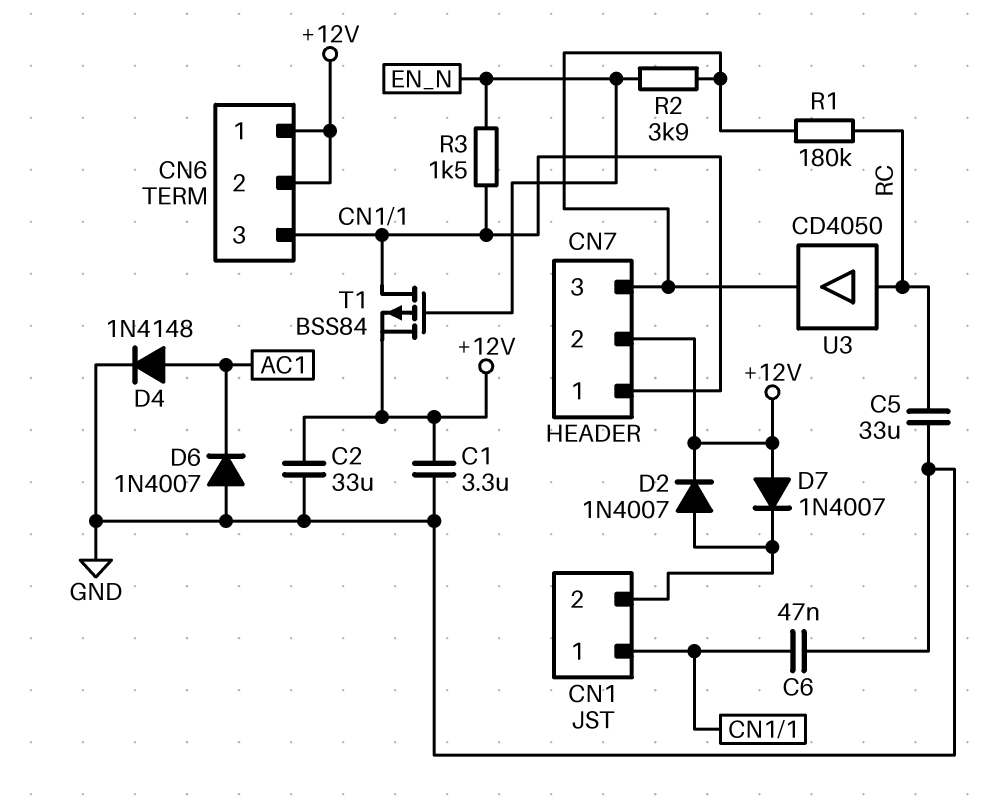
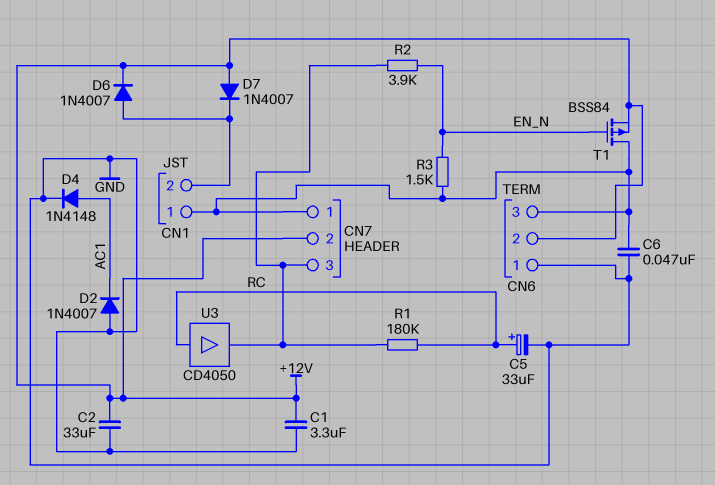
C5: 33uF (GND, RC) -> 33uF (plus RC, minus GND)
CN6 pin 1: +12V -> GND
D2: diode 1N4007 (A CN1/2, K +12V) -> diode 1N4007 (A GND, K AC1)
D6: diode 1N4007 (A GND, K AC1) -> diode 1N4007 (A CN1/2, K +12V)

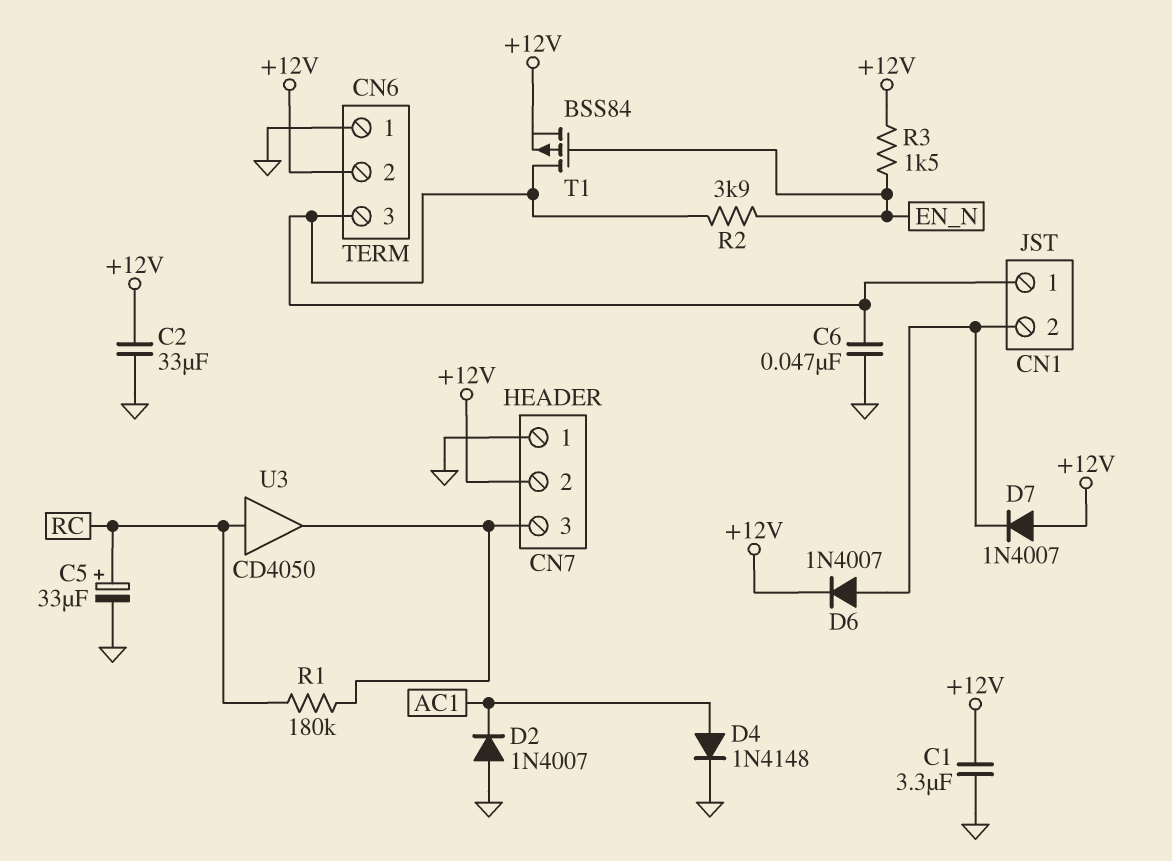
CN7 pin 1: CN1/1 -> GND
R2: 3.9k (CN7/3, EN_N) -> 3.9k (CN1/1, EN_N)
R3: 1.5k (CN1/1, EN_N) -> 1.5k (+12V, EN_N)

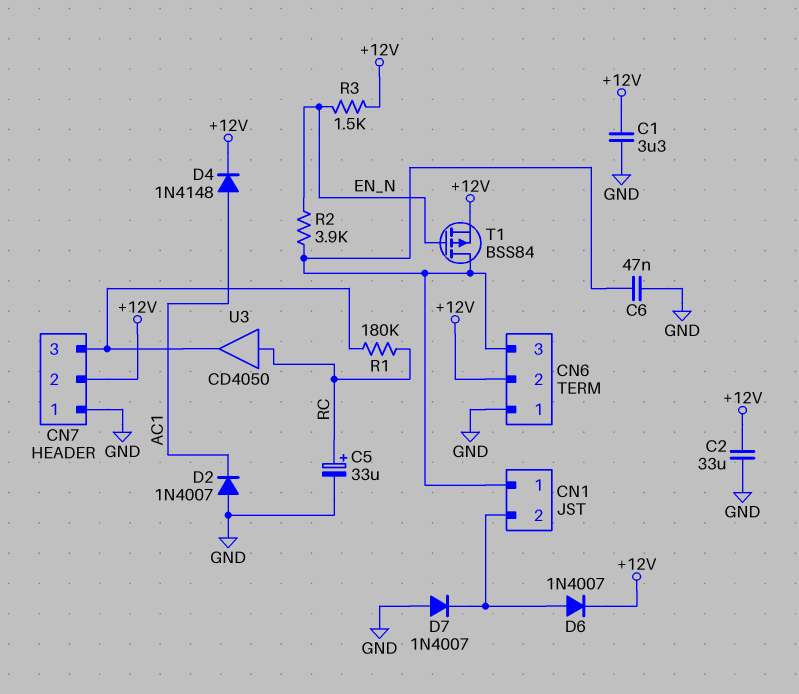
D4: diode 1N4148 (A AC1, K GND) -> diode 1N4148 (A AC1, K +12V)
D7: diode 1N4007 (A +12V, K CN1/2) -> diode 1N4007 (A GND, K CN1/2)

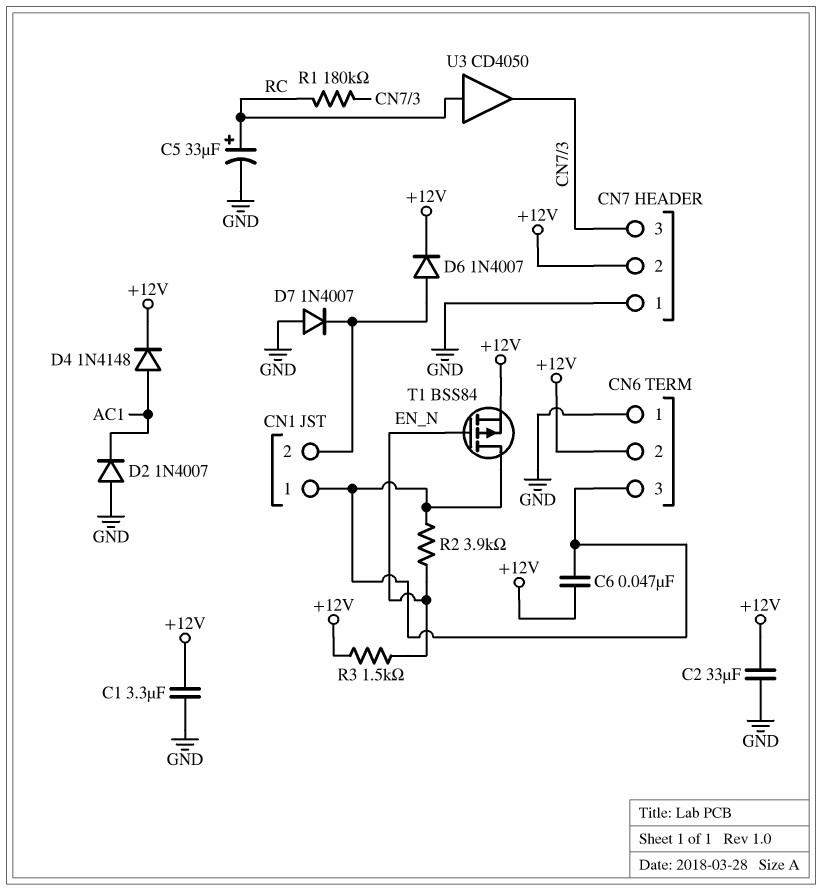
C6: 47nF (CN1/1, GND) -> 47nF (+12V, CN1/1)

